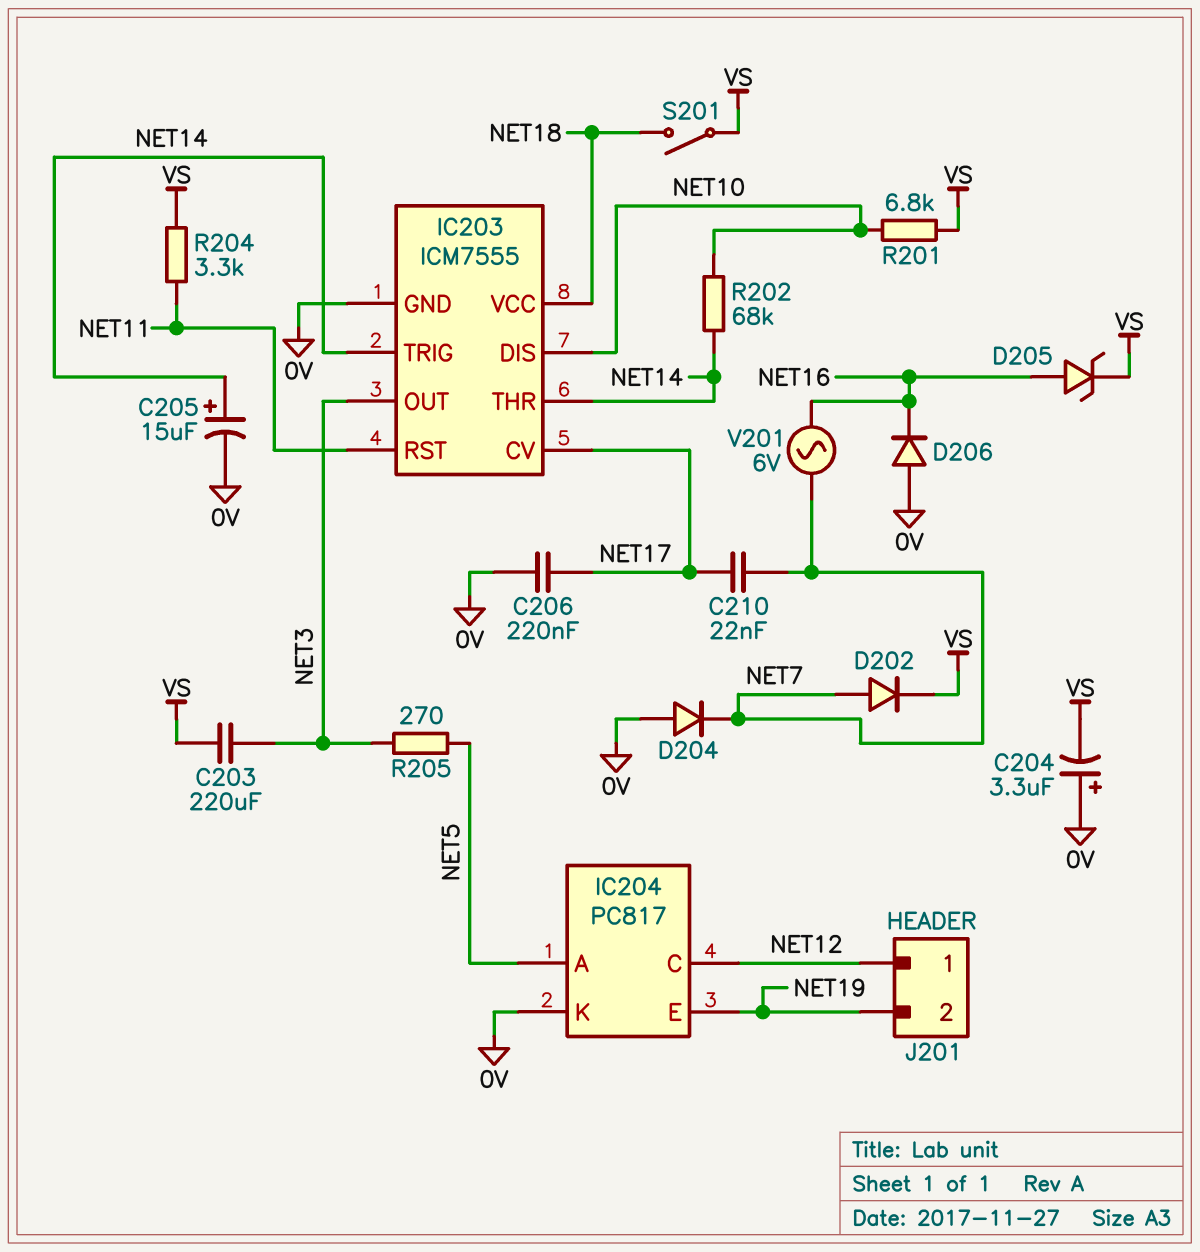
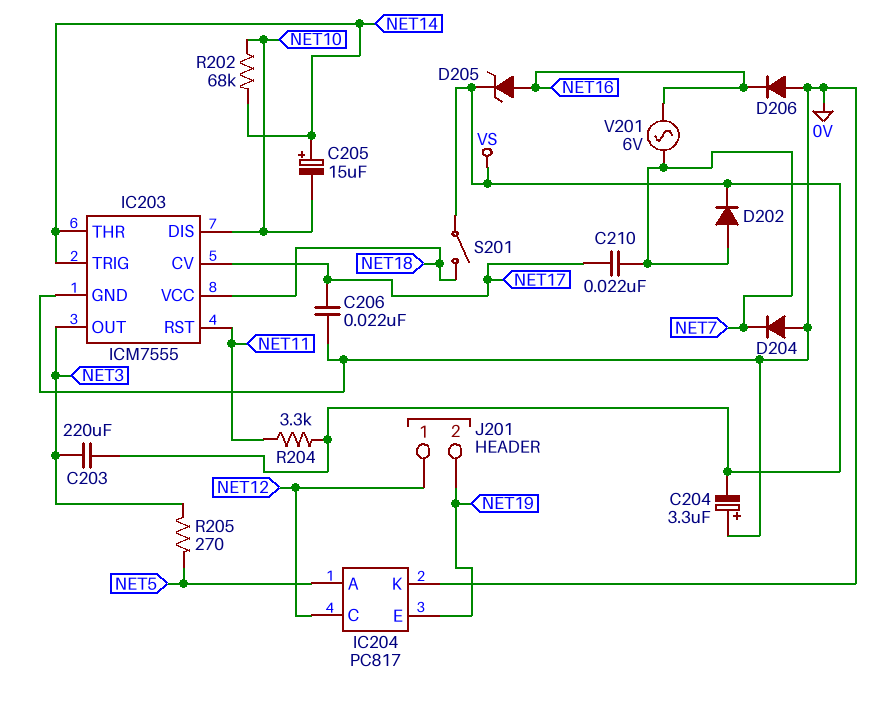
C205: 15uF (plus NET14, minus 0V) -> 15uF (plus NET14, minus NET10)
C206: 220nF (0V, NET17) -> 22nF (0V, NET17)
R201: 6.8k (NET10, VS) -> none

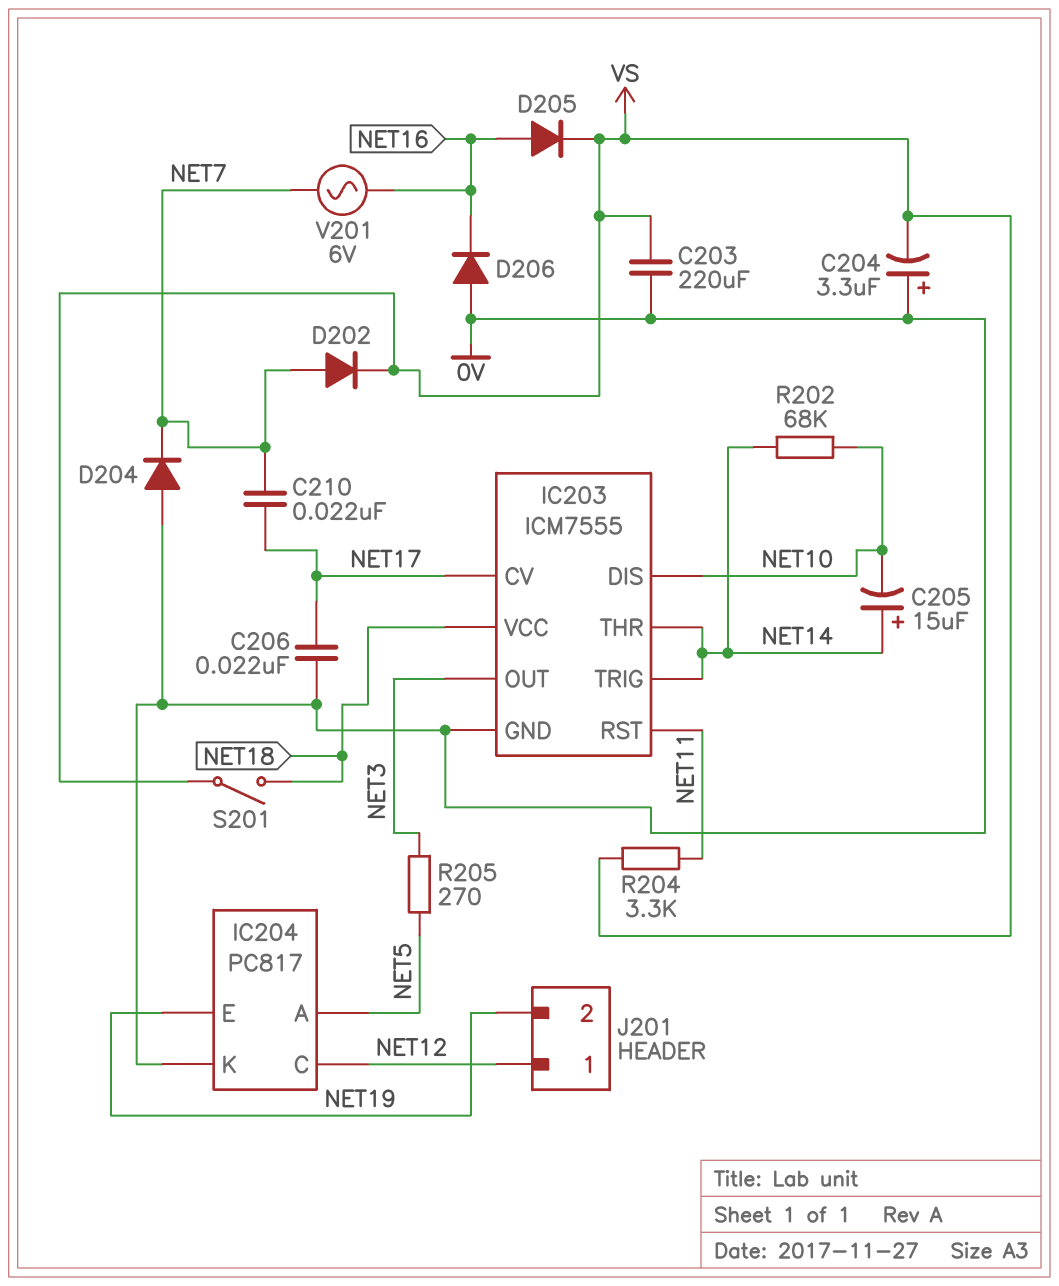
C203: 220uF (NET3, VS) -> 220uF (0V, VS)
D205: zener (A NET16, K VS) -> diode (A NET16, K VS)

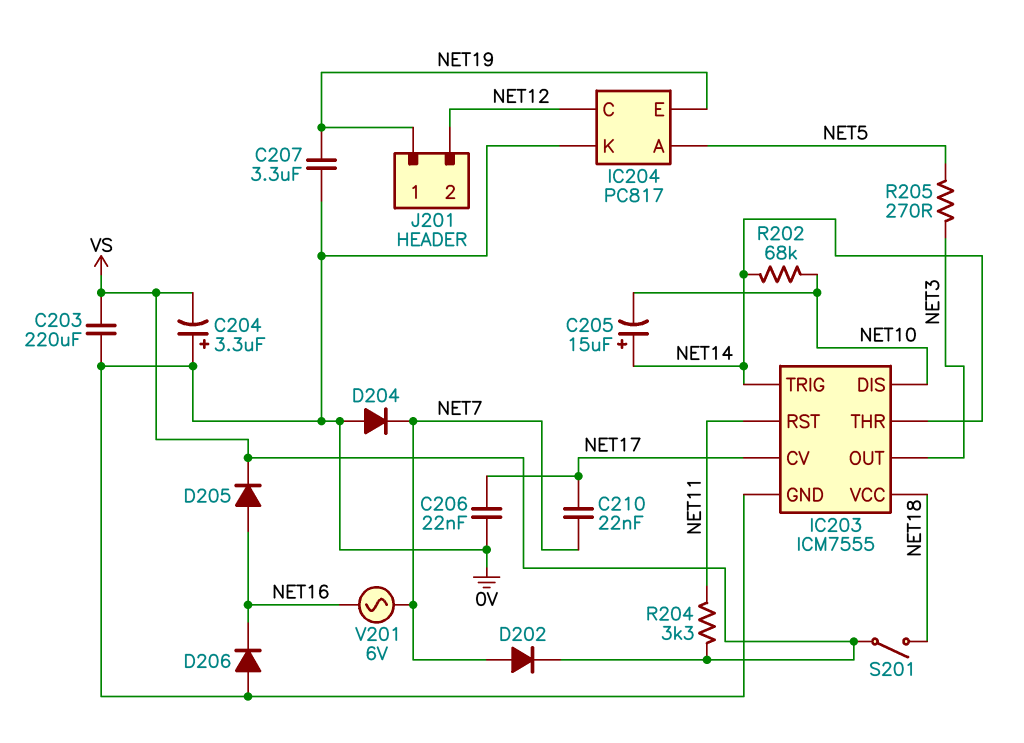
C207: none -> 3.3uF (0V, NET19)
J201 pin 1: NET12 -> NET19
J201 pin 2: NET19 -> NET12

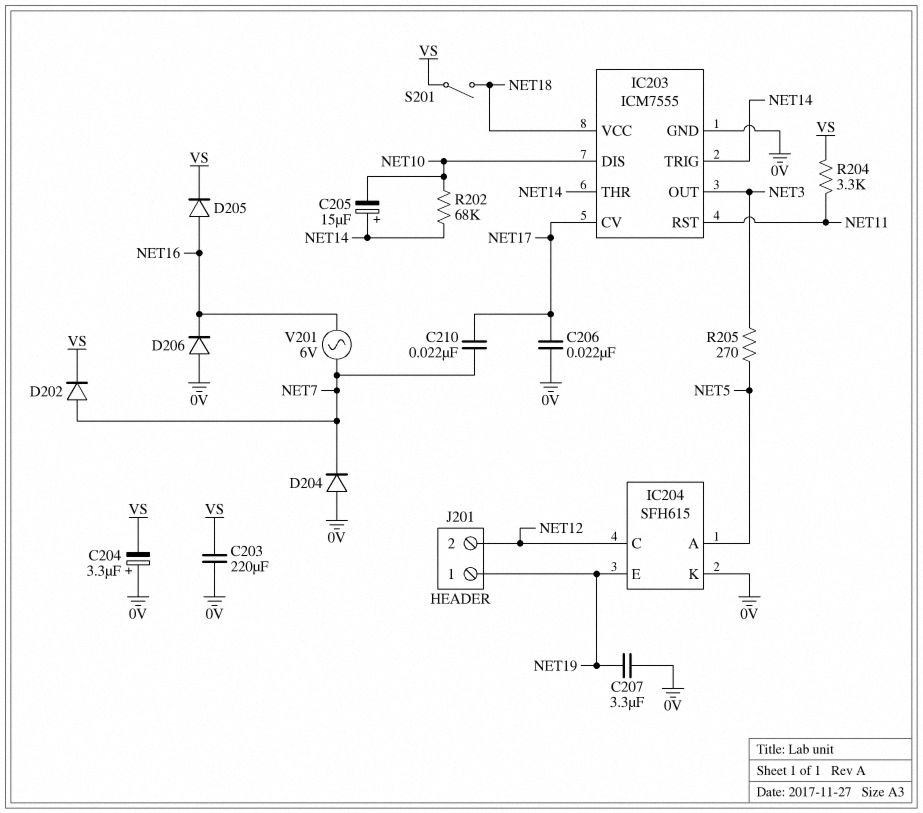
IC204: PC817 -> SFH615

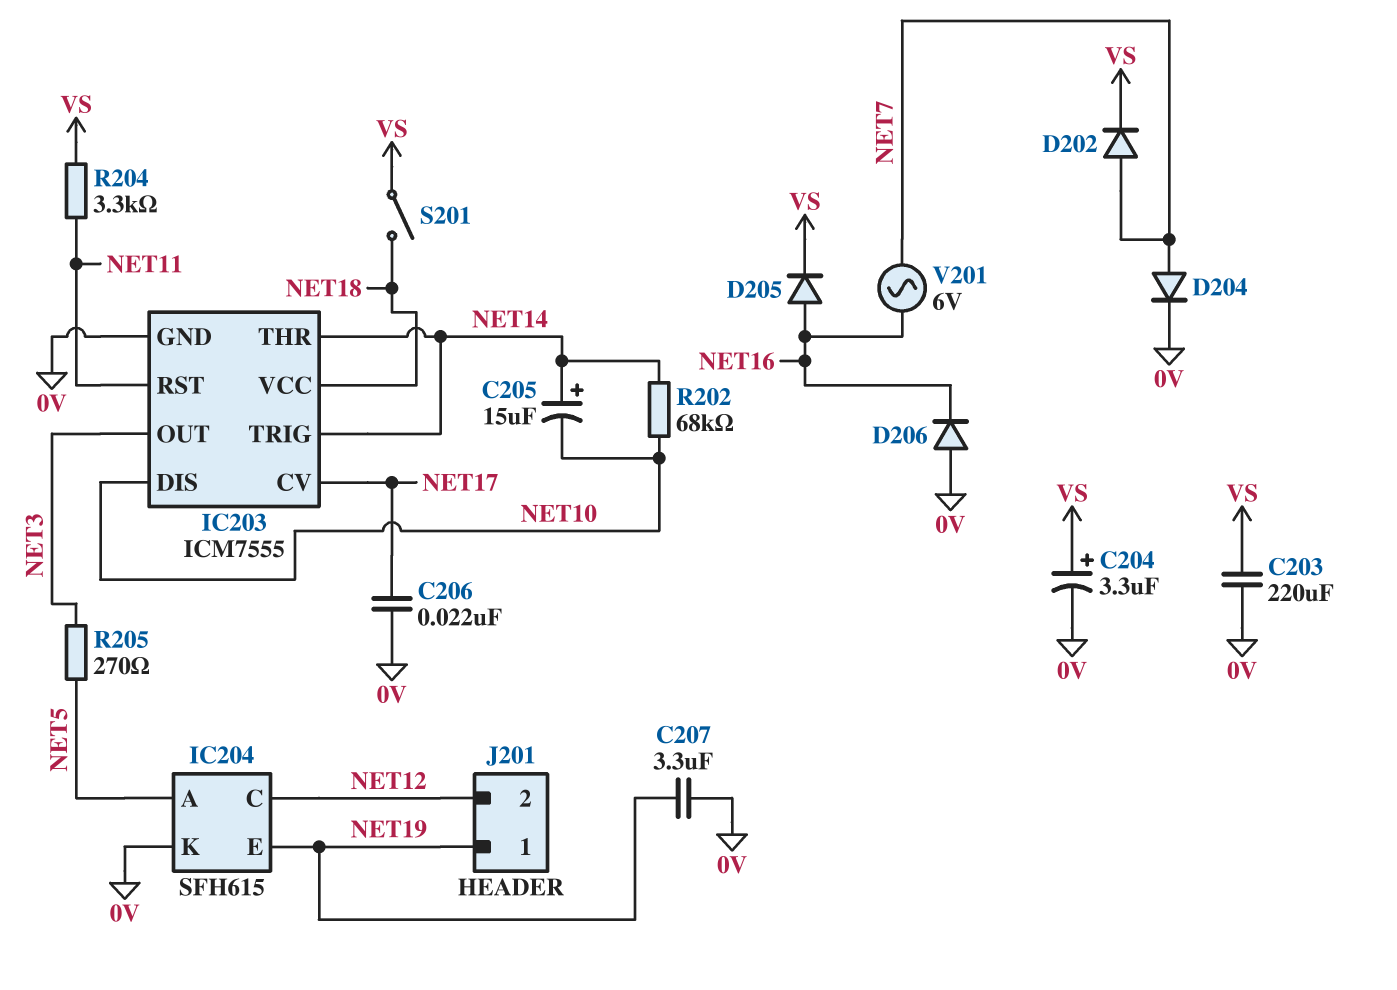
C204: 3.3uF (plus 0V, minus VS) -> 3.3uF (plus VS, minus 0V)
C210: 22nF (NET7, NET17) -> none
D204: diode (A 0V, K NET7) -> diode (A NET7, K 0V)

